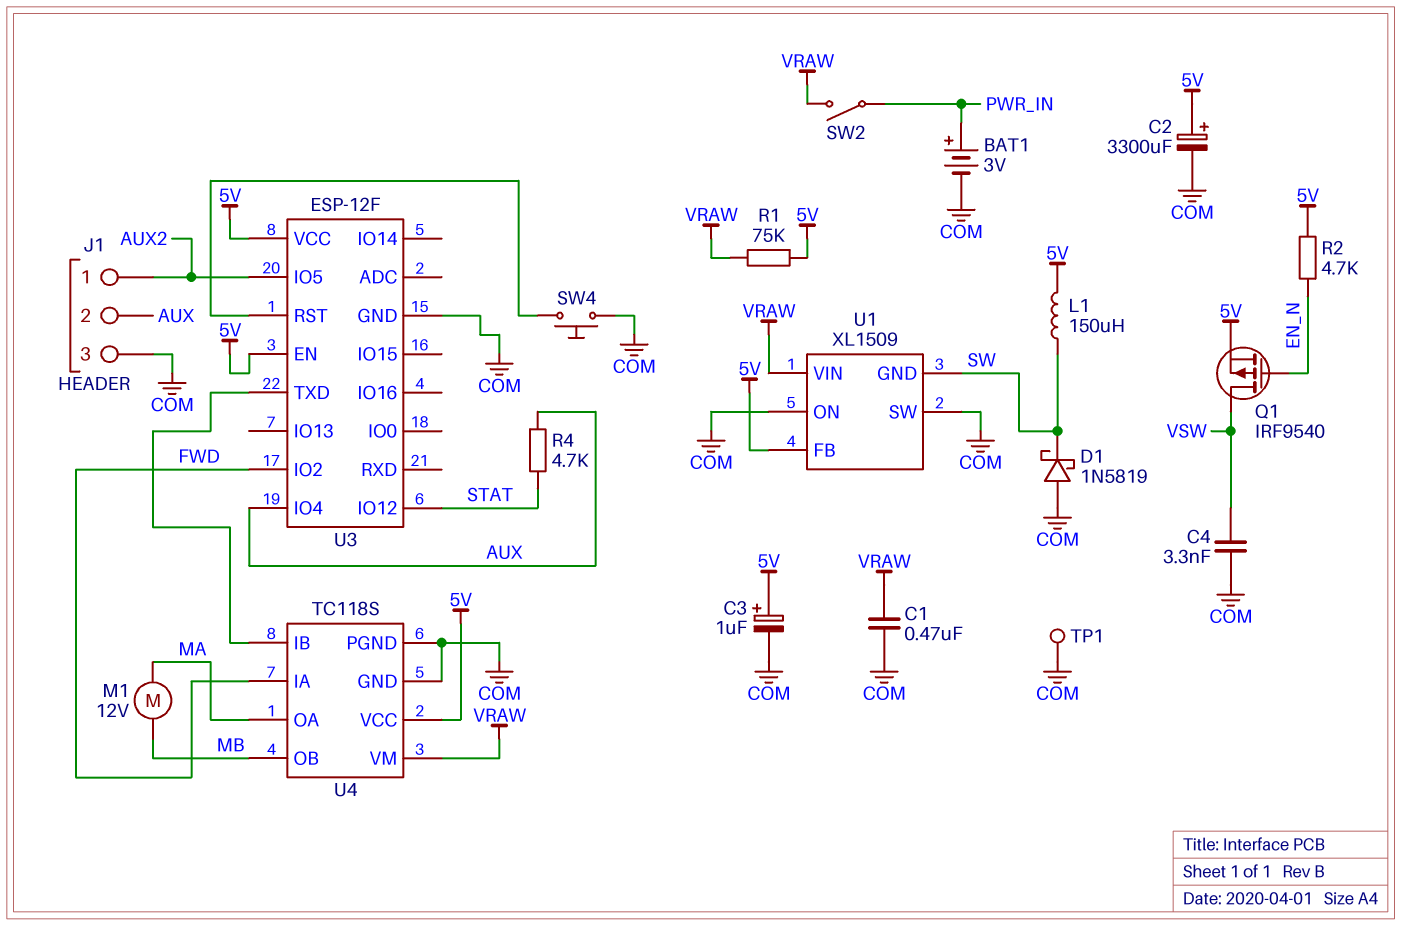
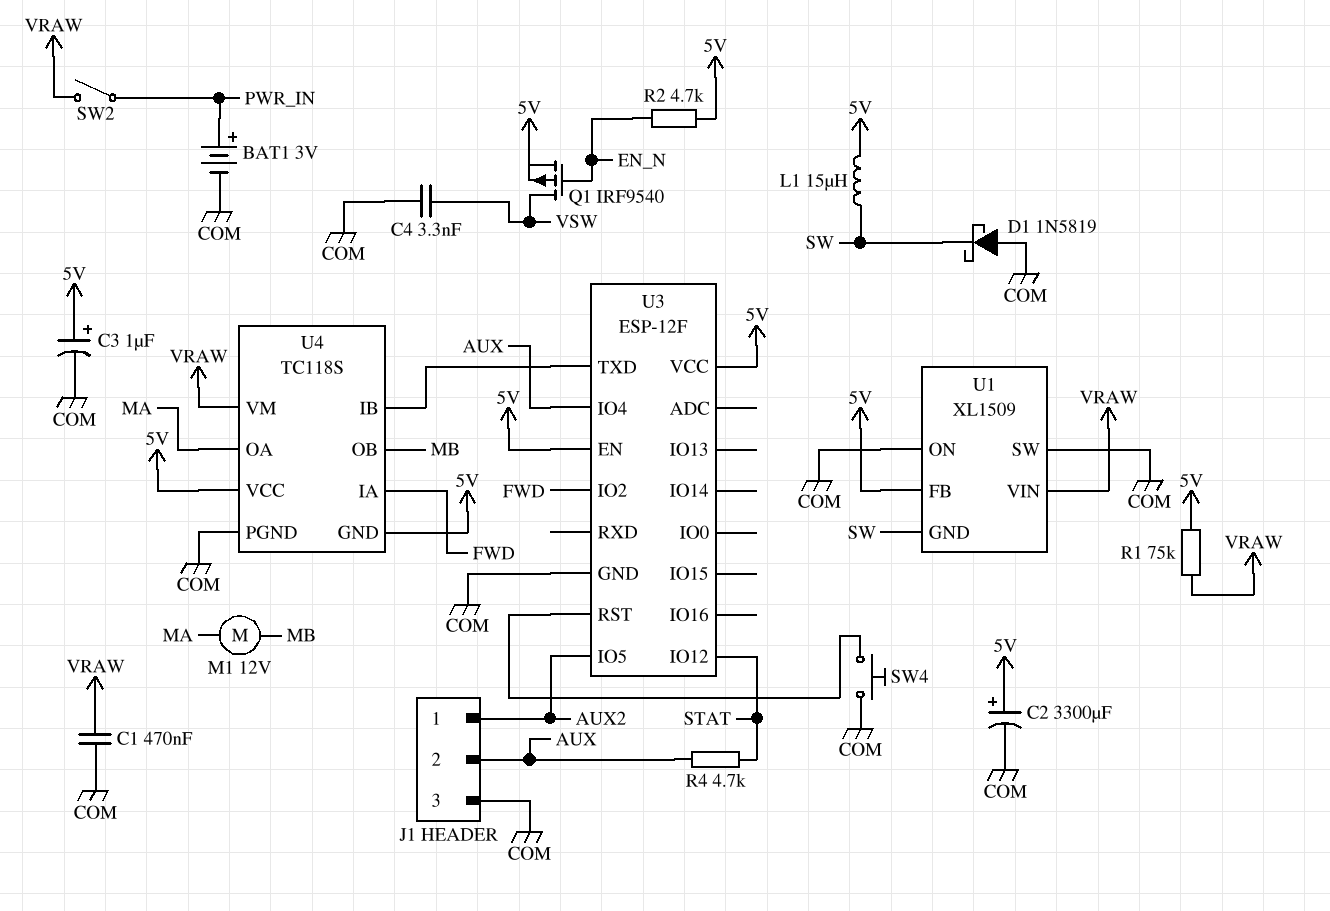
L1: 150uH (5V, SW) -> 15uH (5V, SW)
TP1: test point (COM) -> none
U4 pin GND: COM -> 5V

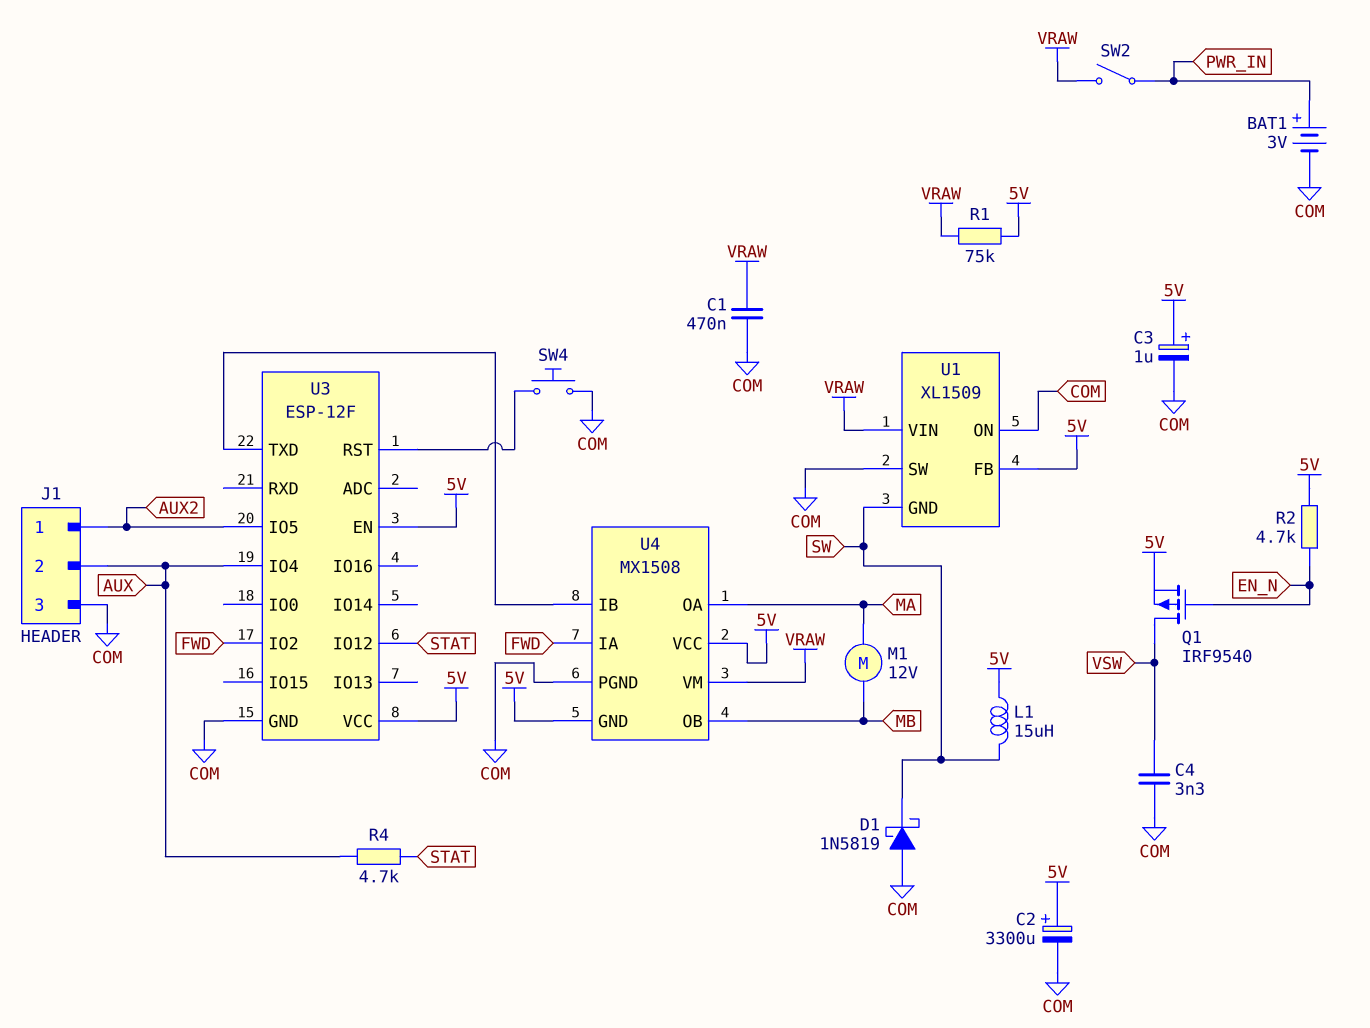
U4: TC118S -> MX1508

